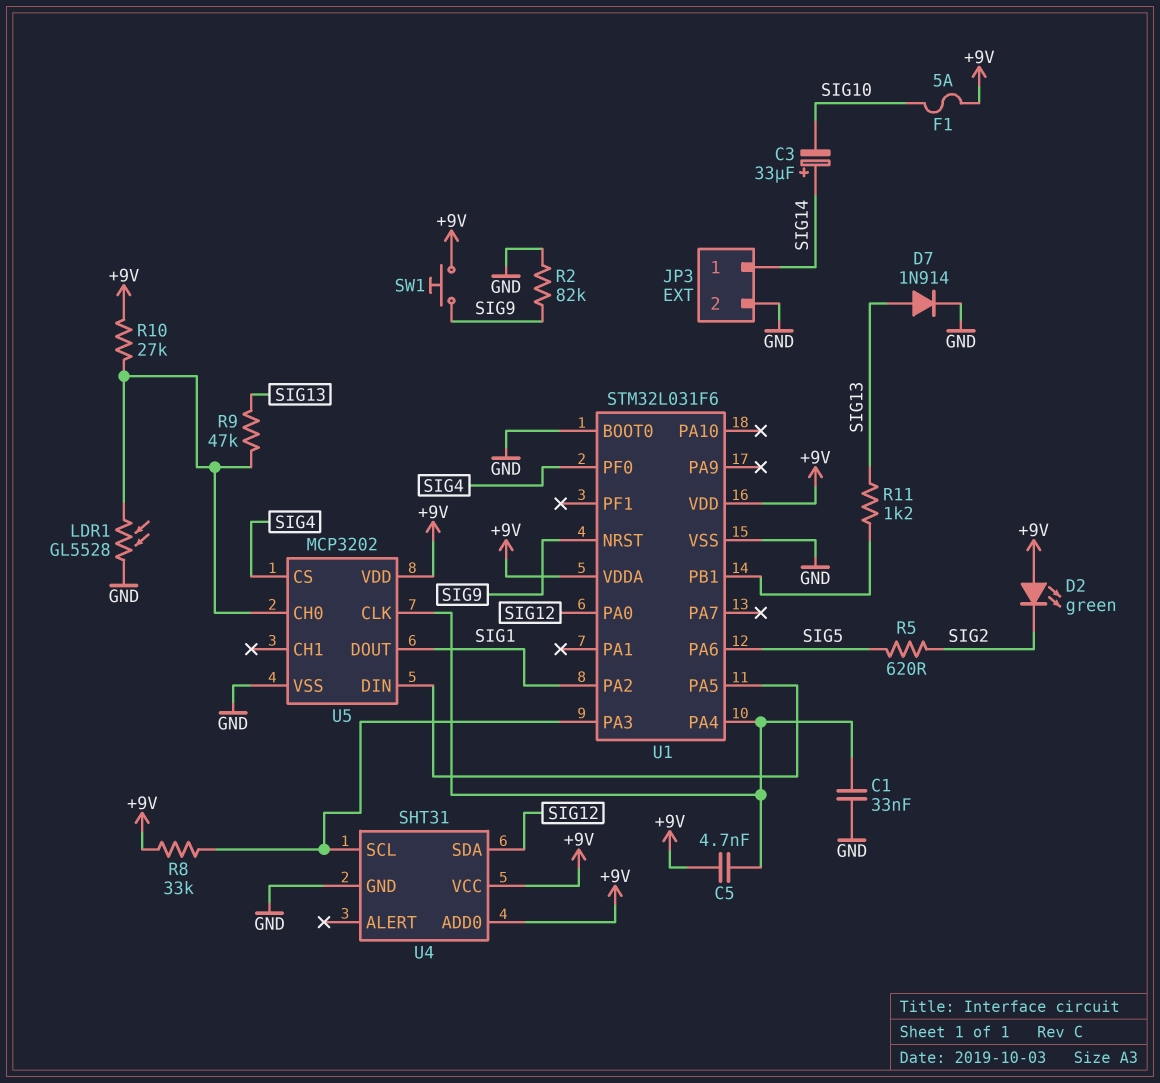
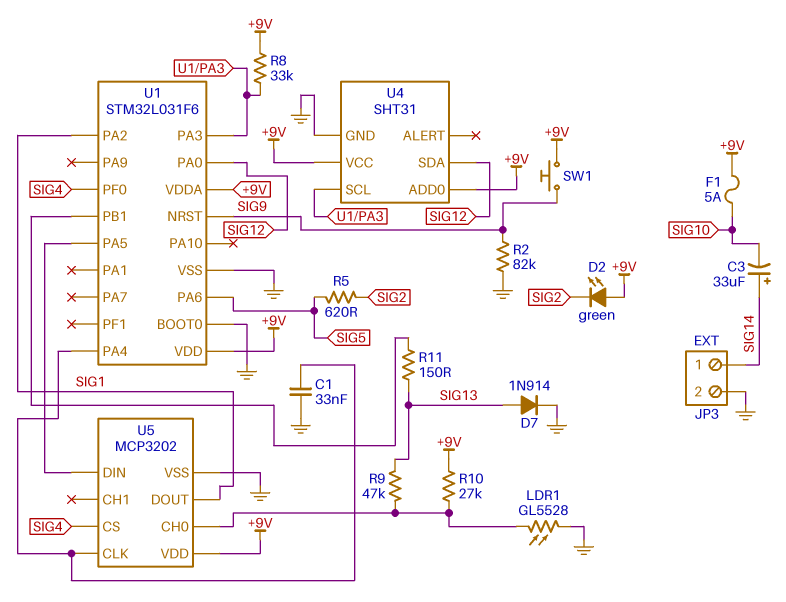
C5: 4.7nF (+9V, U1/PA4) -> none
R11: 1.2k (SIG13, U1/PB1) -> 150 (SIG13, U1/PB1)

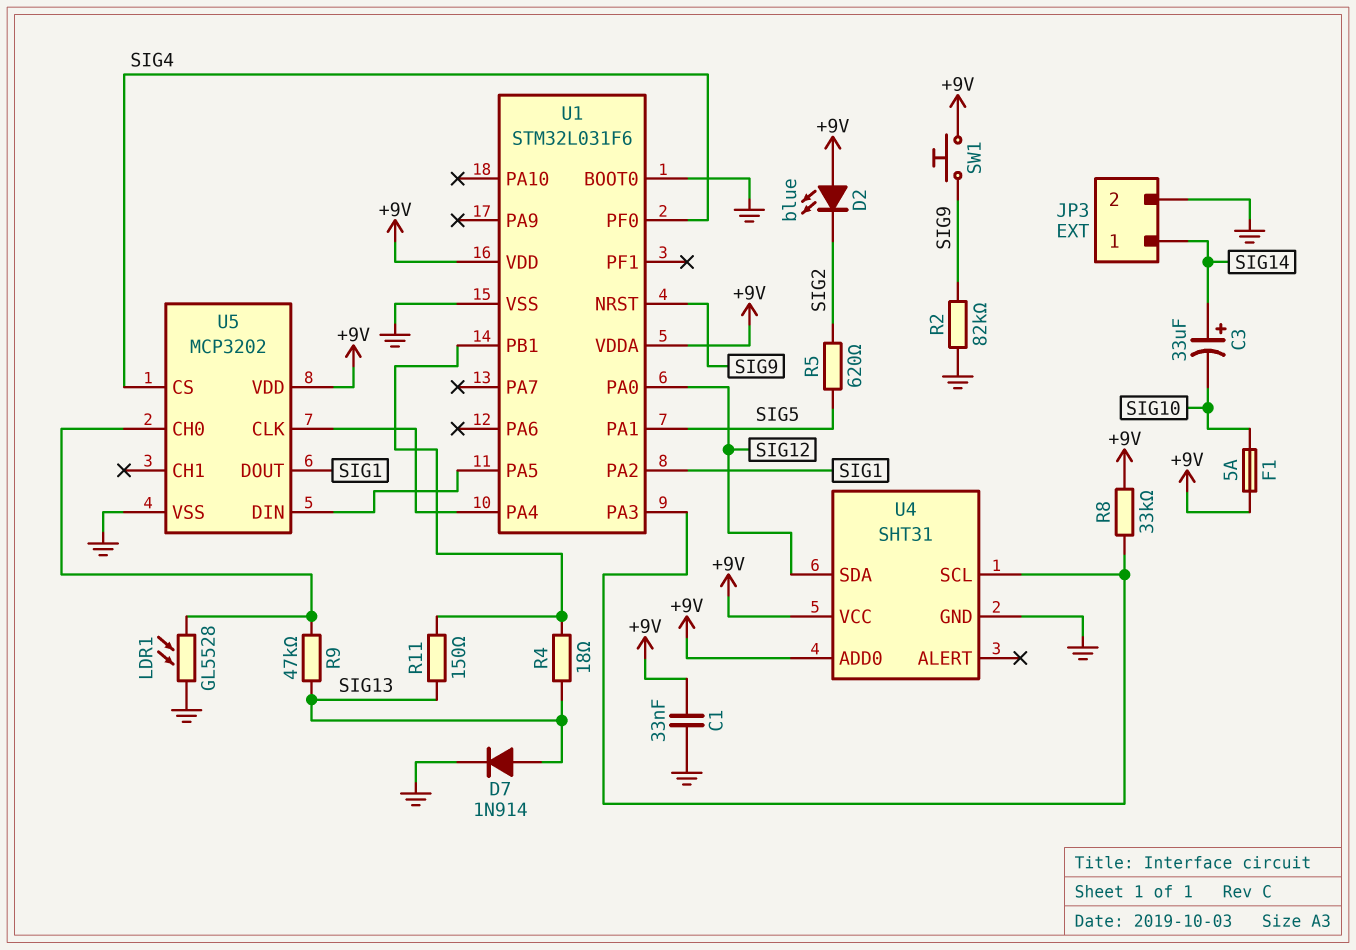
C1: 33nF (GND, U1/PA4) -> 33nF (+9V, GND)
D2: LED green (A +9V, K SIG2) -> LED blue (A +9V, K SIG2)
R4: none -> 18 (SIG13, U1/PB1)
R10: 27k (+9V, U5/CH0) -> none
U1 pin PA1: none -> SIG5
U1 pin PA6: SIG5 -> none

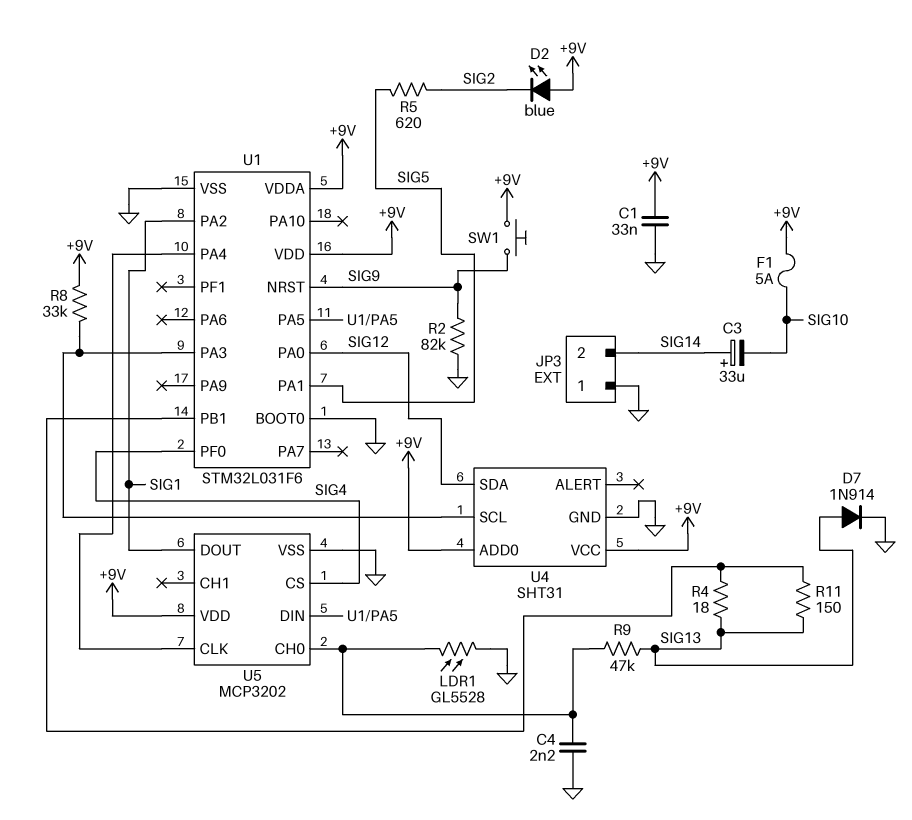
C4: none -> 2.2nF (GND, U5/CH0)
JP3 pin 1: SIG14 -> GND
JP3 pin 2: GND -> SIG14

